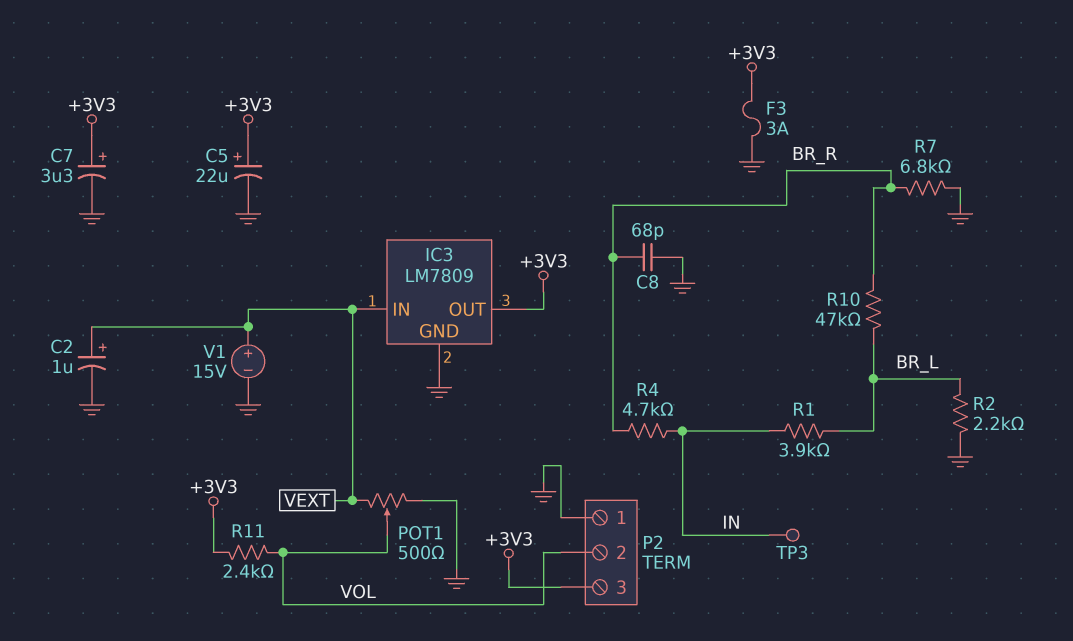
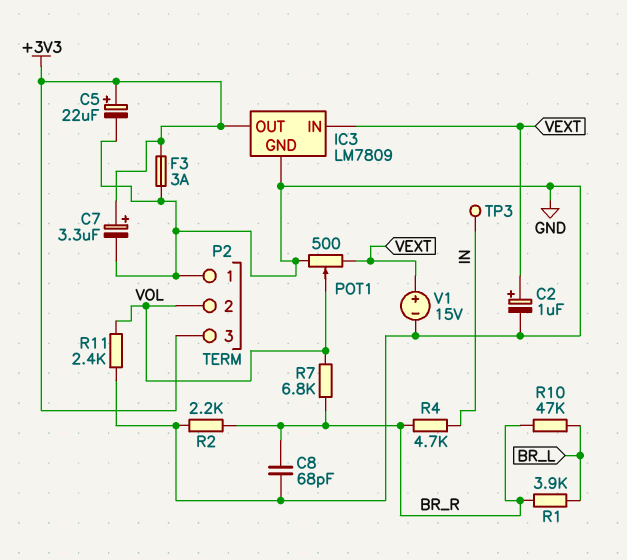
R1: 3.9k (BR_L, IN) -> 3.9k (BR_L, BR_R)
R2: 2.2k (BR_L, GND) -> 2.2k (BR_R, GND)
R7: 6.8k (BR_R, GND) -> 6.8k (BR_R, VOL)
R11: 2.4k (+3V3, VOL) -> 2.4k (GND, VOL)

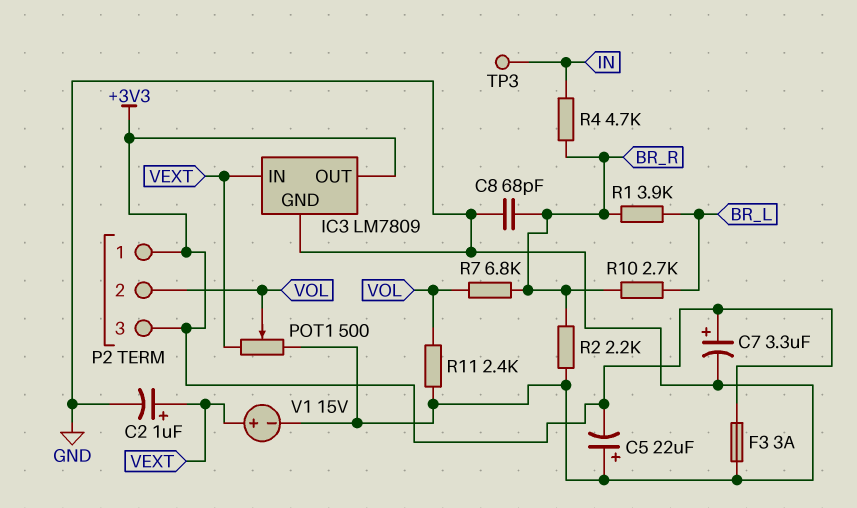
C5: 22uF (plus +3V3, minus GND) -> 22uF (plus GND, minus +3V3)
P2 pin 1: GND -> +3V3
R10: 47k (BR_L, BR_R) -> 2.7k (BR_L, BR_R)

